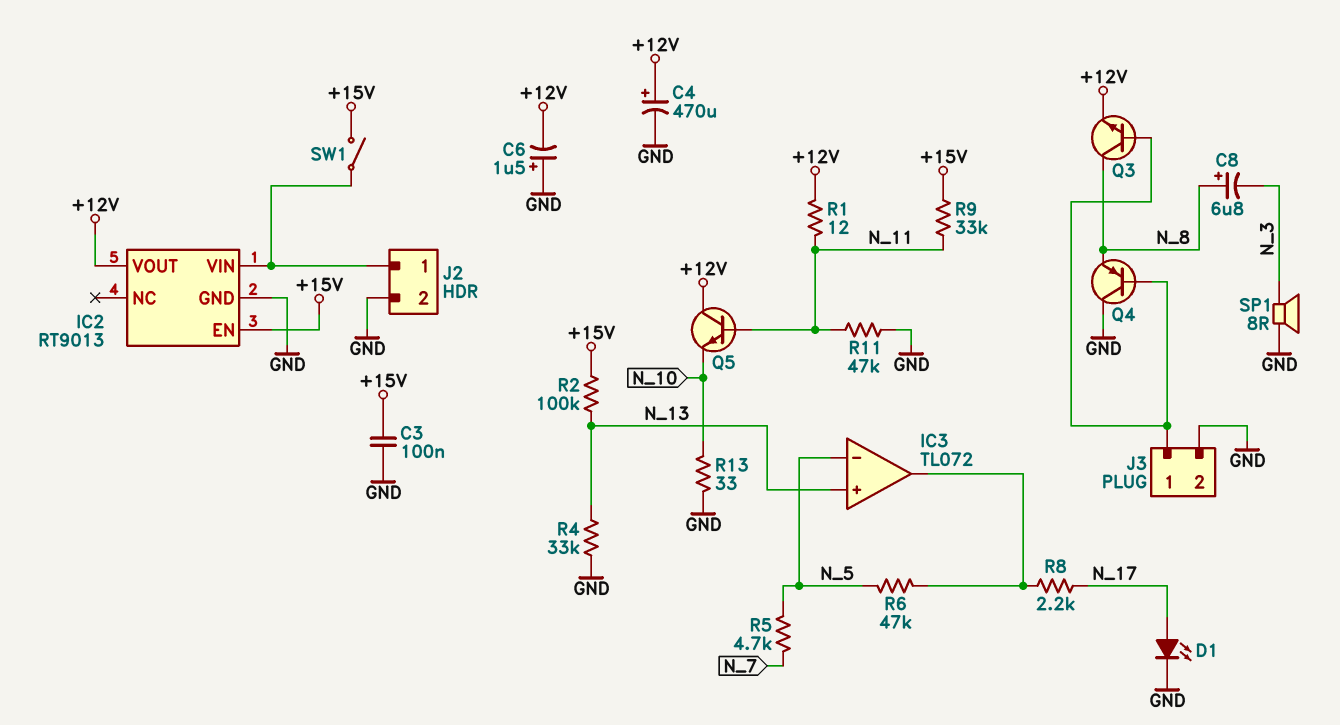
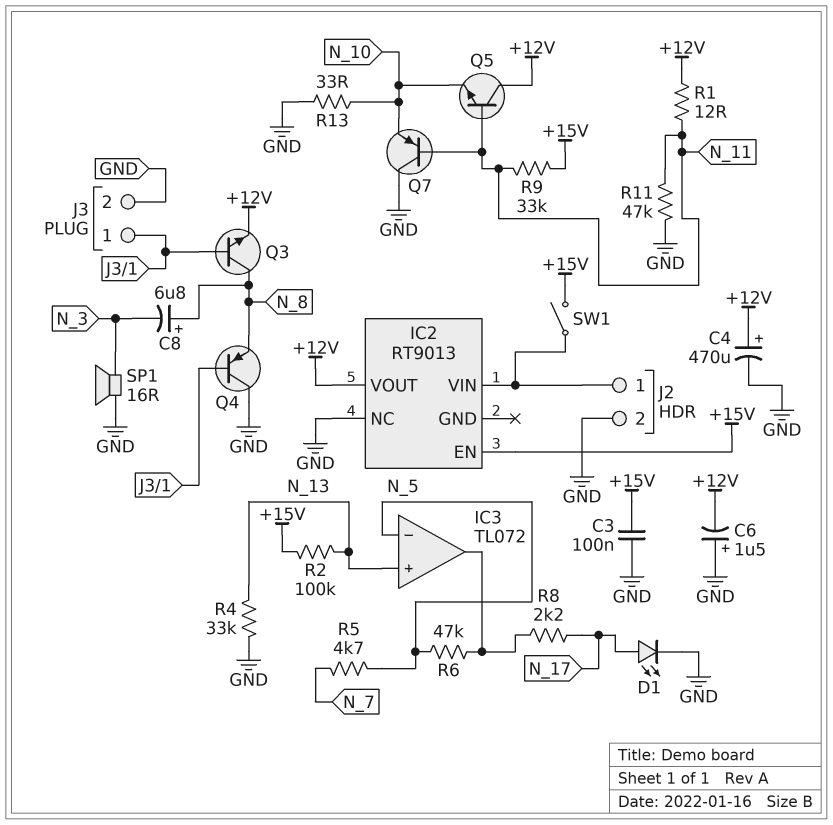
IC2 pin GND: GND -> none
IC2 pin NC: none -> GND
Q7: none -> PNP (B N_11, C GND, E N_10)
SP1: speaker 8R (GND, N_3) -> speaker 16R (GND, N_3)

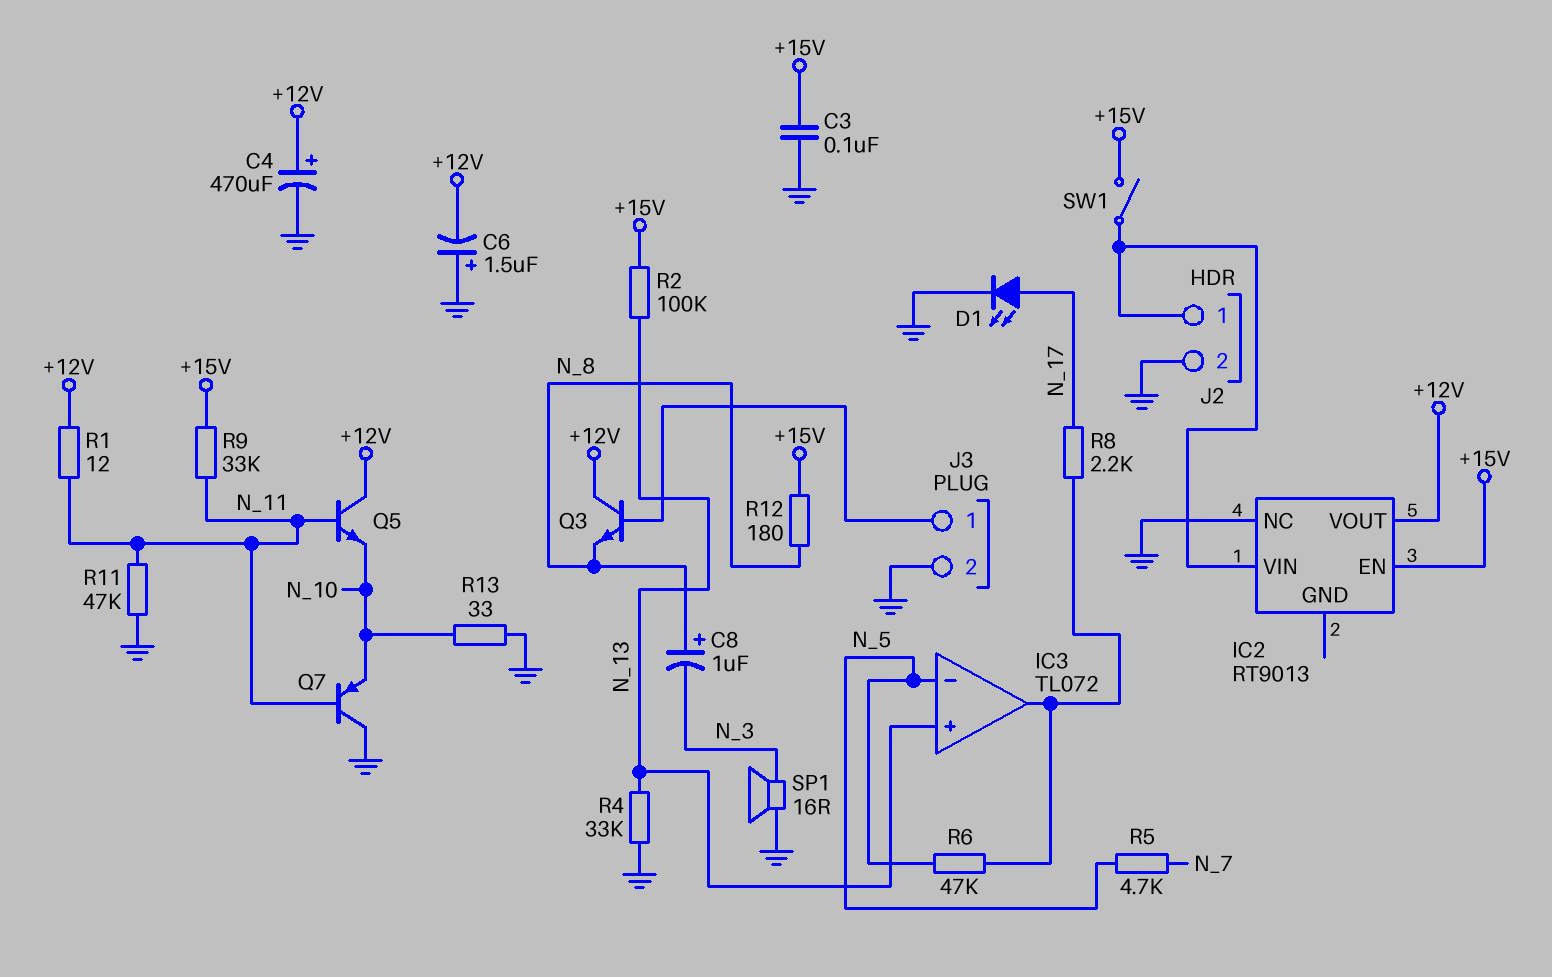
C8: 6.8uF (plus N_8, minus N_3) -> 1uF (plus N_8, minus N_3)
Q3: NPN (B J3/1, C N_8, E +12V) -> NPN (B J3/1, C +12V, E N_8)
Q4: PNP (B J3/1, C GND, E N_8) -> none
R12: none -> 180 (+15V, N_8)

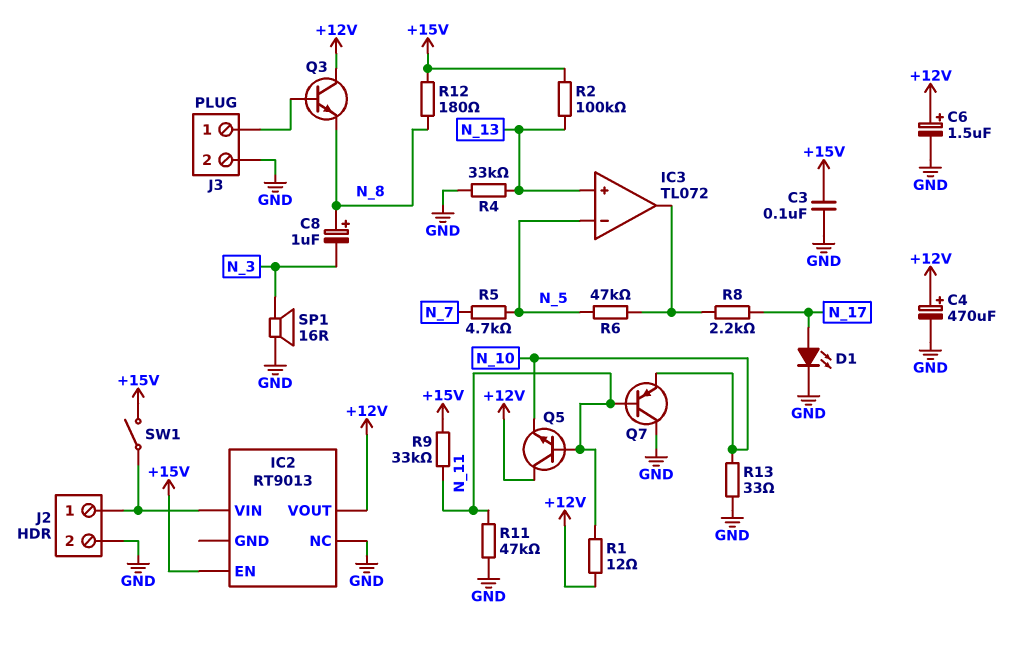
C6: 1.5uF (plus GND, minus +12V) -> 1.5uF (plus +12V, minus GND)

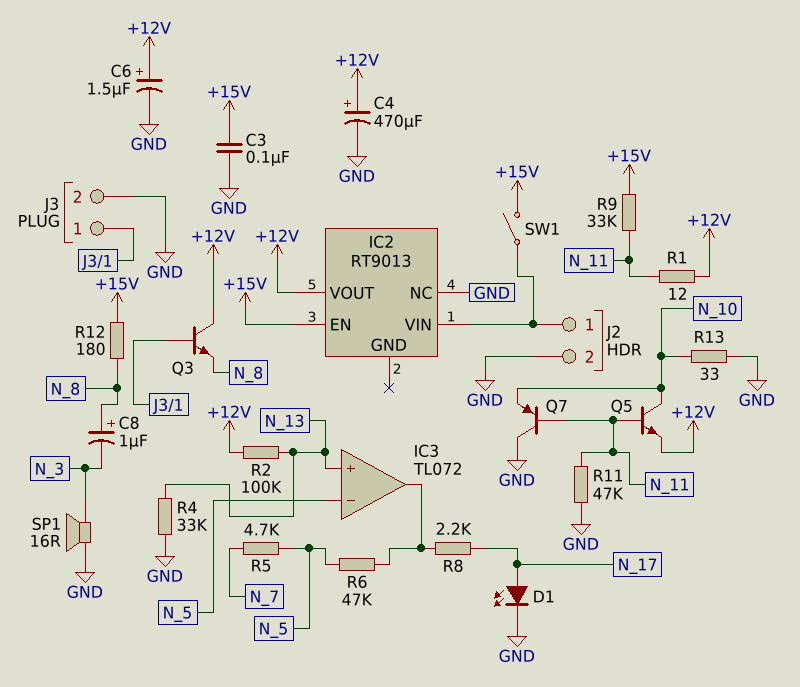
Q5: NPN (B N_11, C +12V, E N_10) -> NPN (B N_11, C N_10, E +12V)
R2: 100k (+15V, N_13) -> 100k (+12V, N_13)

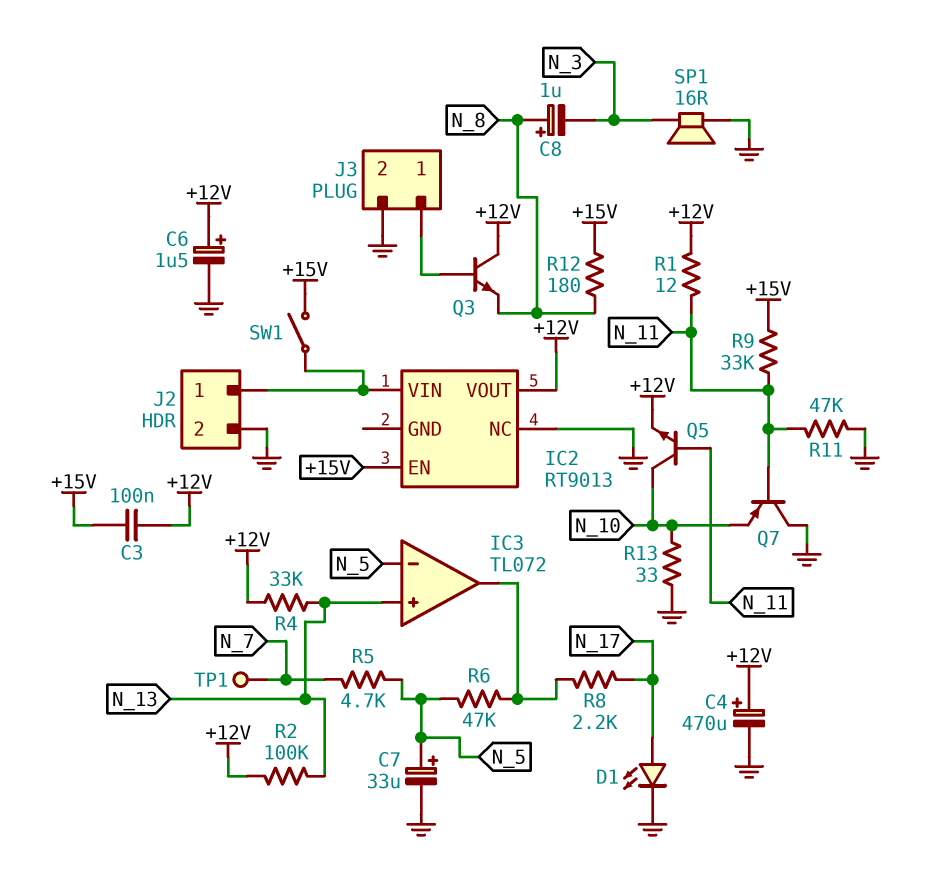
C3: 100nF (+15V, GND) -> 100nF (+12V, +15V)
C7: none -> 33uF (plus N_5, minus GND)
R4: 33k (GND, N_13) -> 33k (+12V, N_13)
TP1: none -> test point (N_7)

